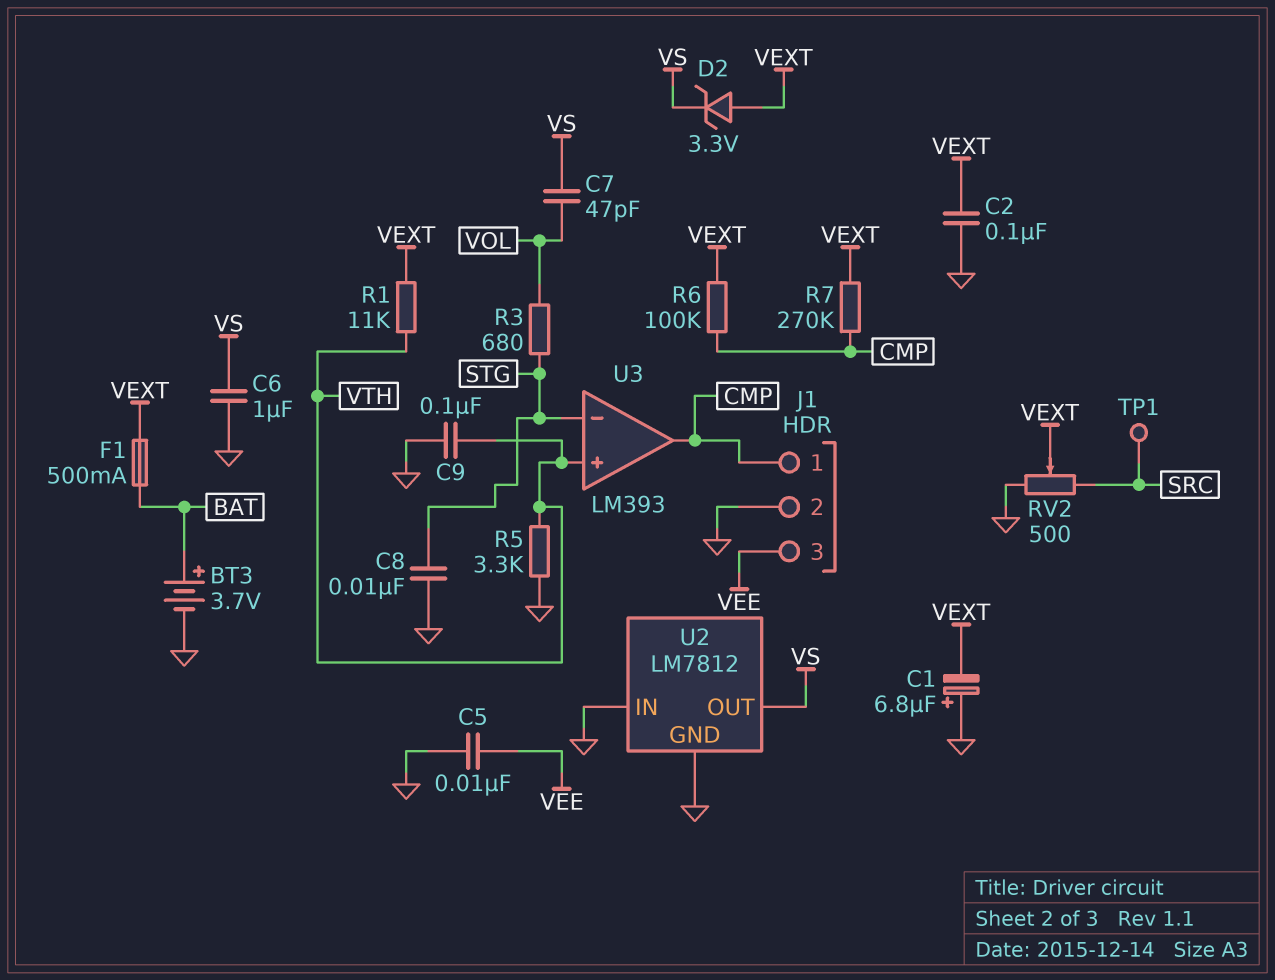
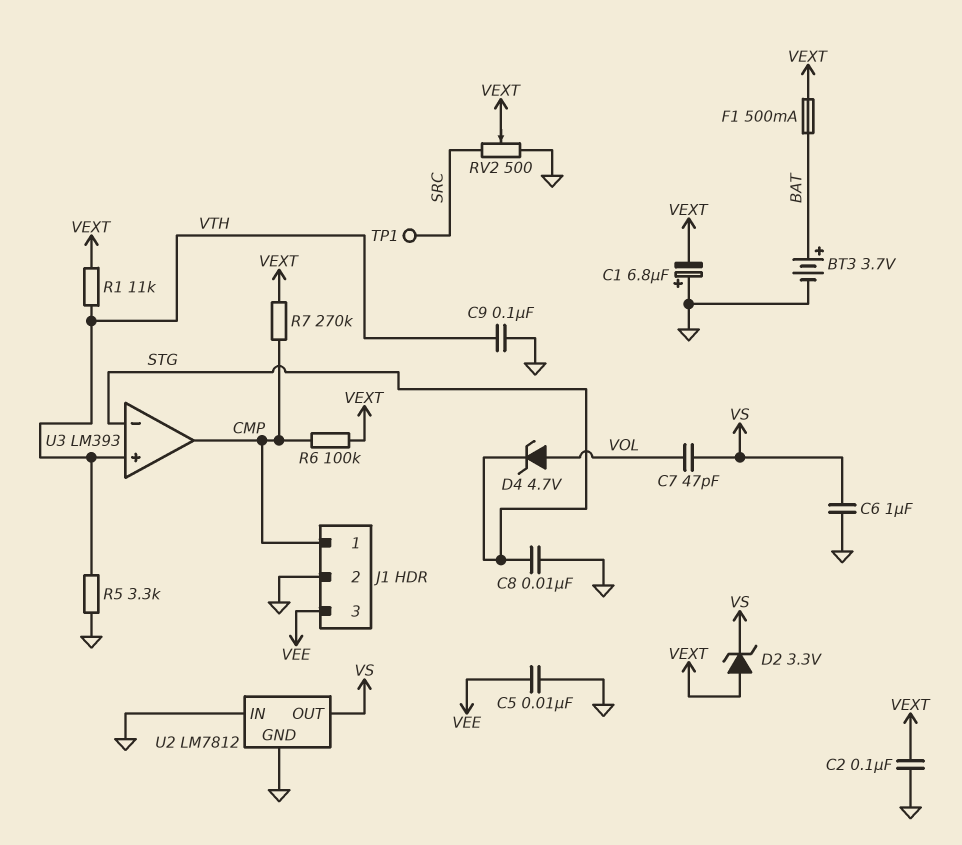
D4: none -> zener 4.7V (A VOL, K STG)
R3: 680 (STG, VOL) -> none

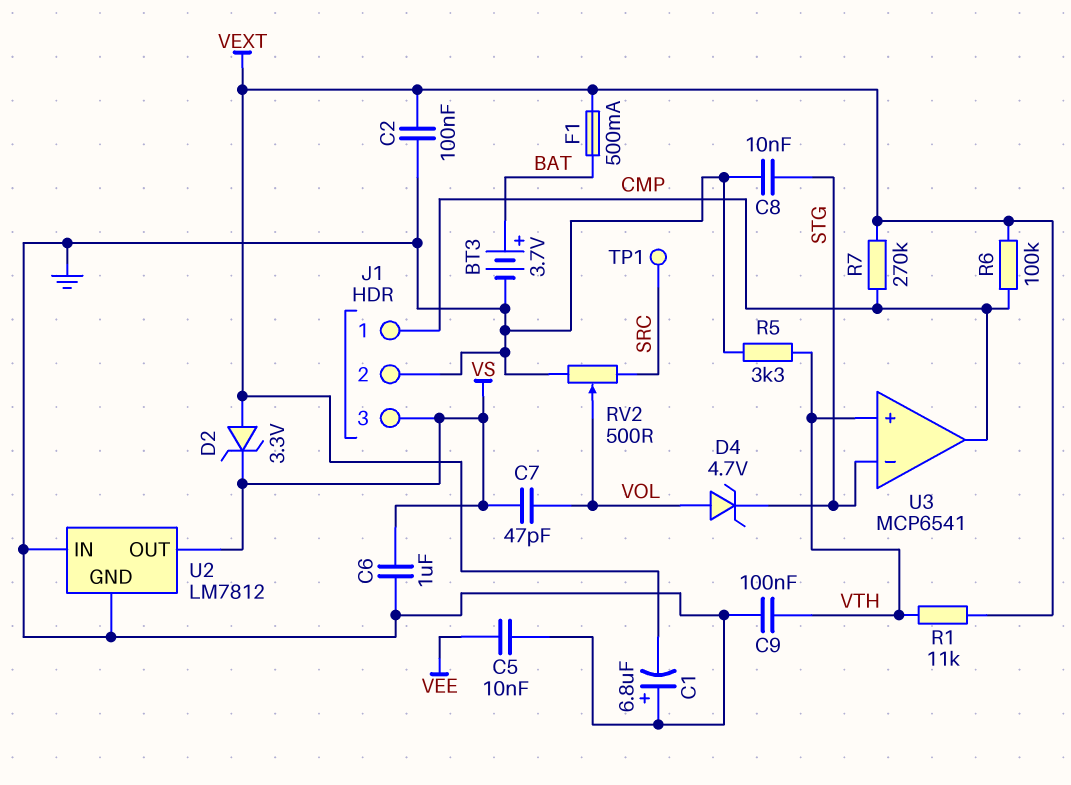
J1 pin 3: VEE -> VS
RV2: 500 (GND, SRC, wiper VEXT) -> 500 (GND, SRC, wiper VOL)
U3: LM393 -> MCP6541

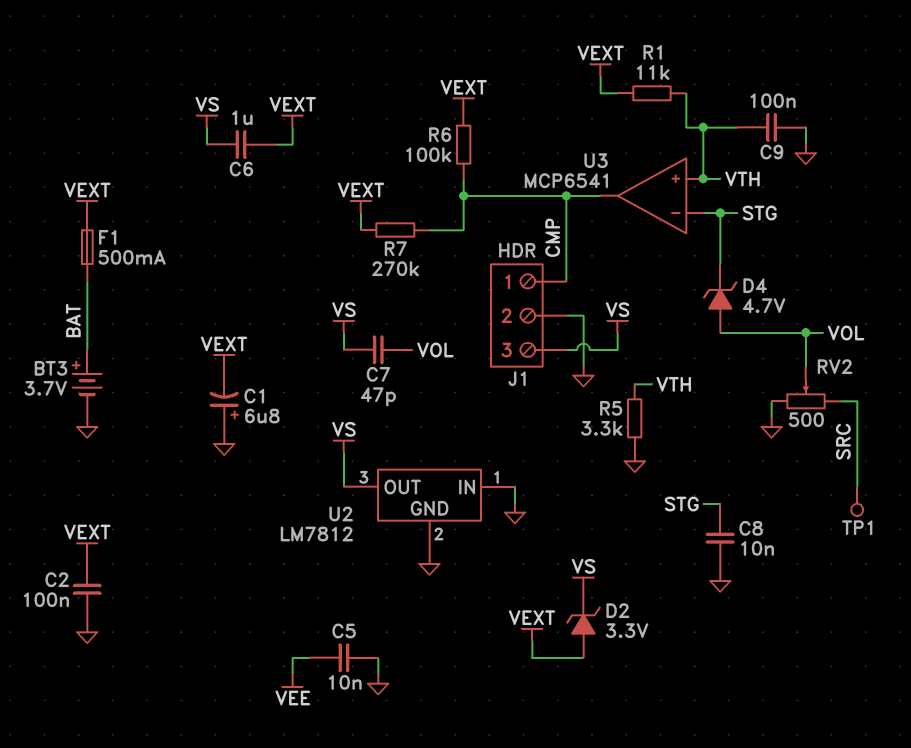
C6: 1uF (GND, VS) -> 1uF (VEXT, VS)

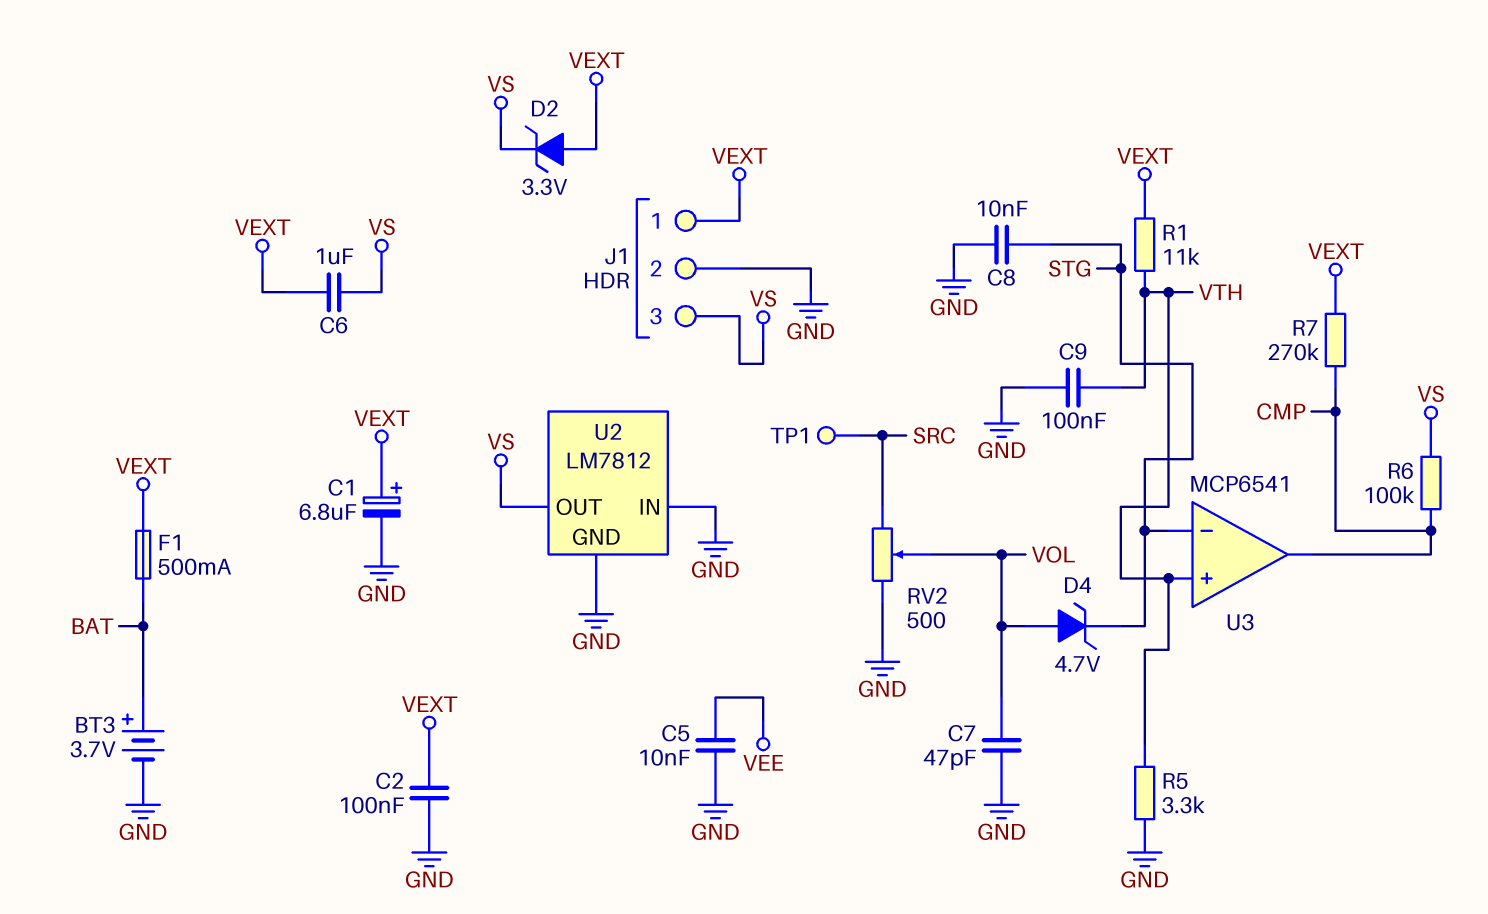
C1: 6.8uF (plus GND, minus VEXT) -> 6.8uF (plus VEXT, minus GND)
C7: 47pF (VOL, VS) -> 47pF (GND, VOL)
J1 pin 1: CMP -> VEXT
R6: 100k (CMP, VEXT) -> 100k (CMP, VS)

